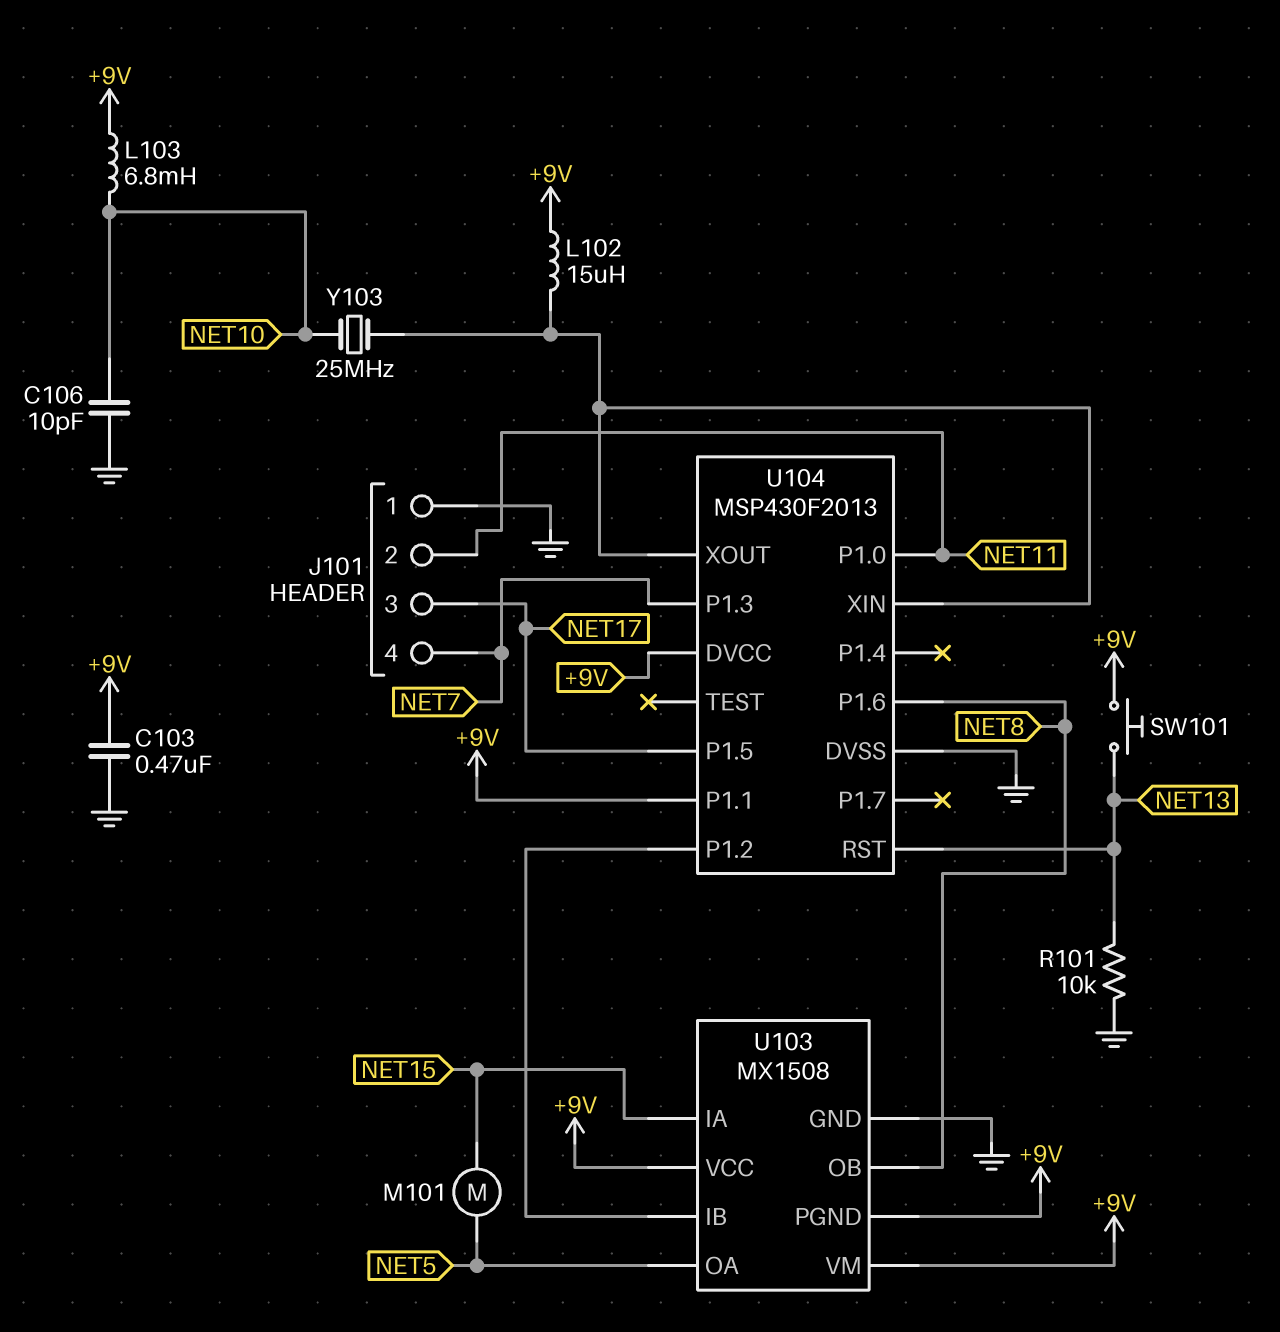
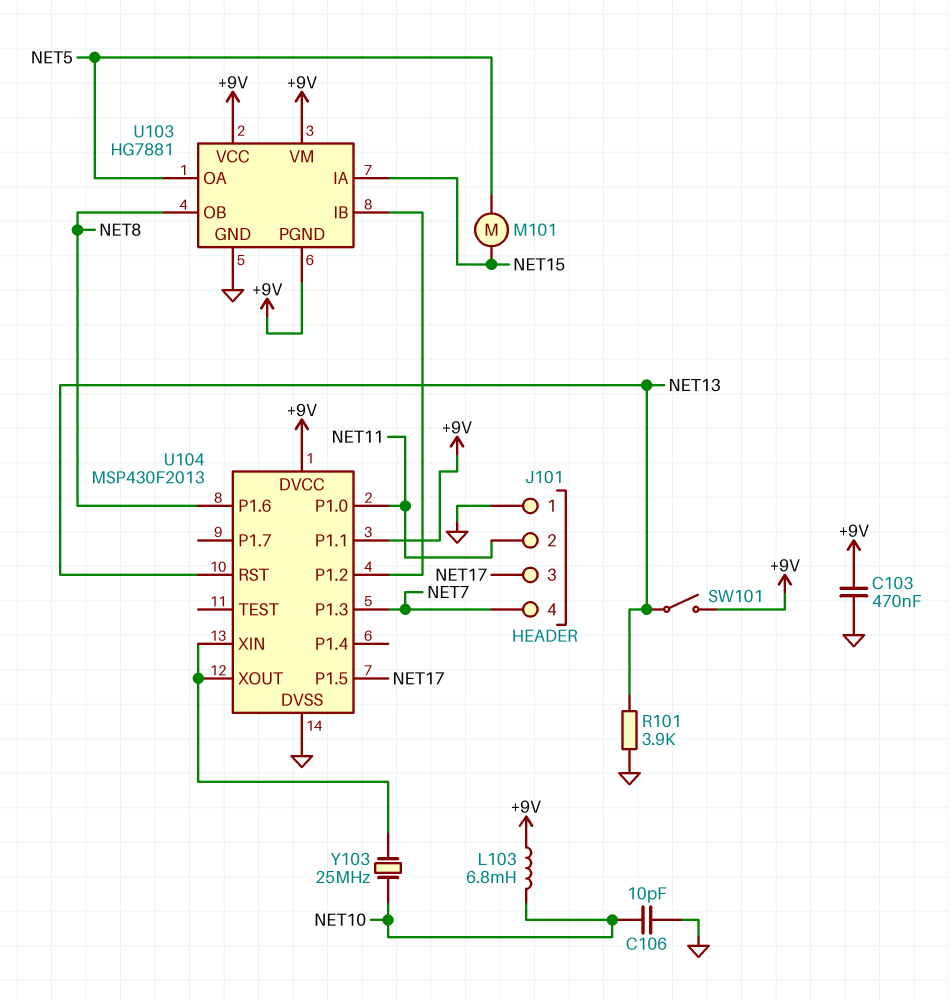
L102: 15uH (+9V, U104/XIN) -> none
R101: 10k (GND, NET13) -> 3.9k (GND, NET13)
SW101: button (+9V, NET13) -> switch (+9V, NET13)
U103: MX1508 -> HG7881

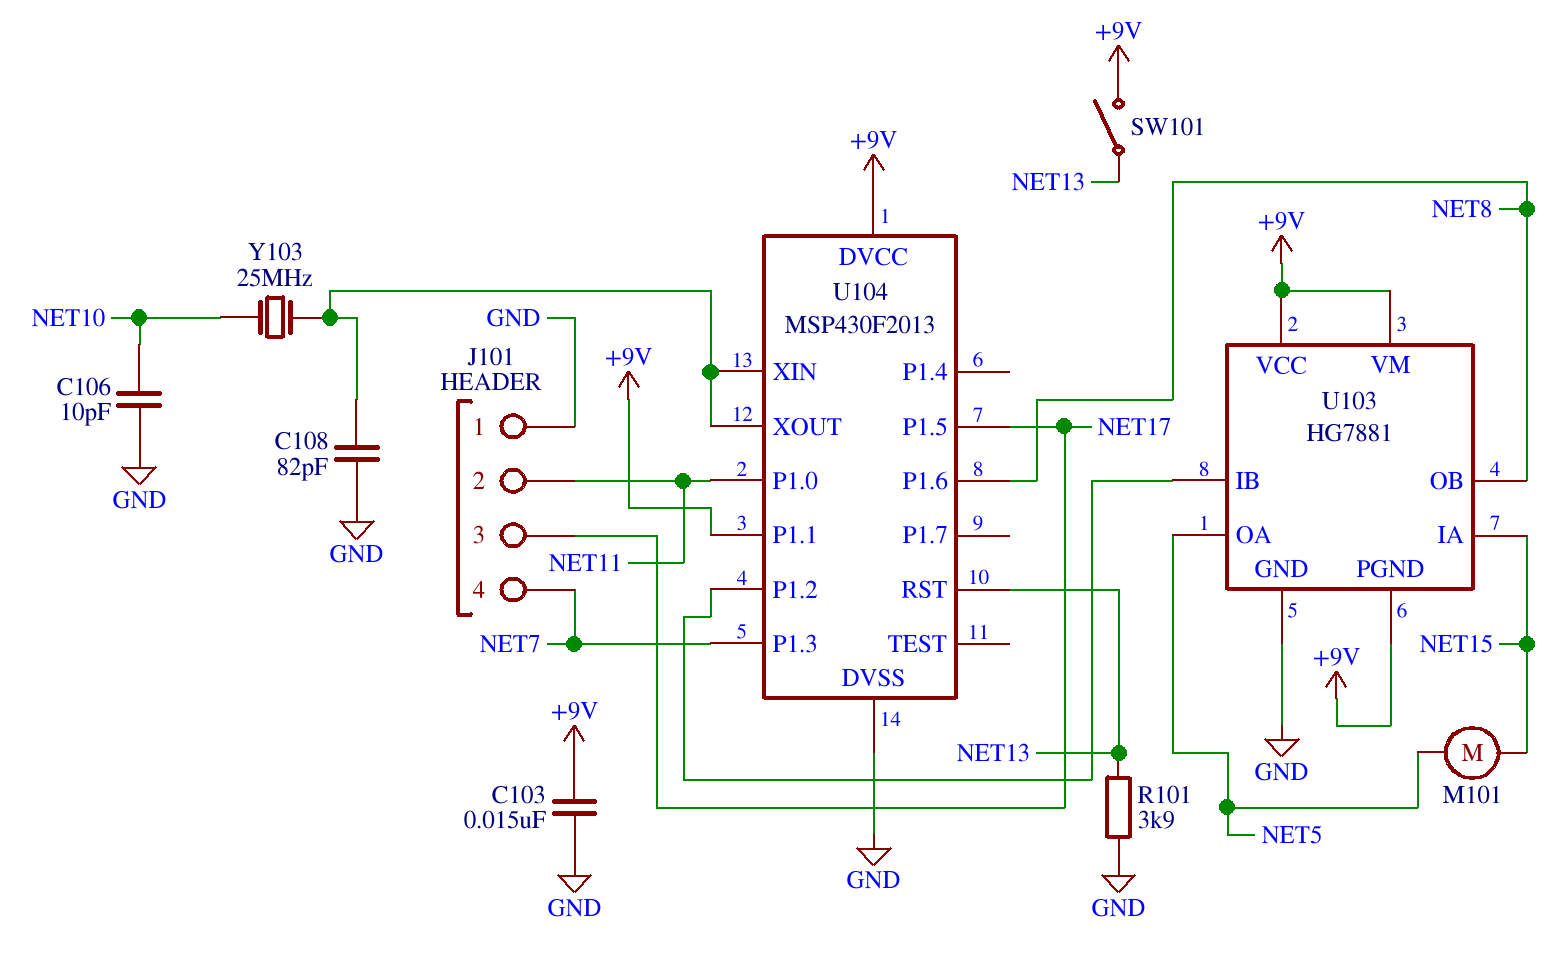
C103: 470nF (+9V, GND) -> 15nF (+9V, GND)
C108: none -> 82pF (GND, U104/XIN)
L103: 6.8mH (+9V, NET10) -> none

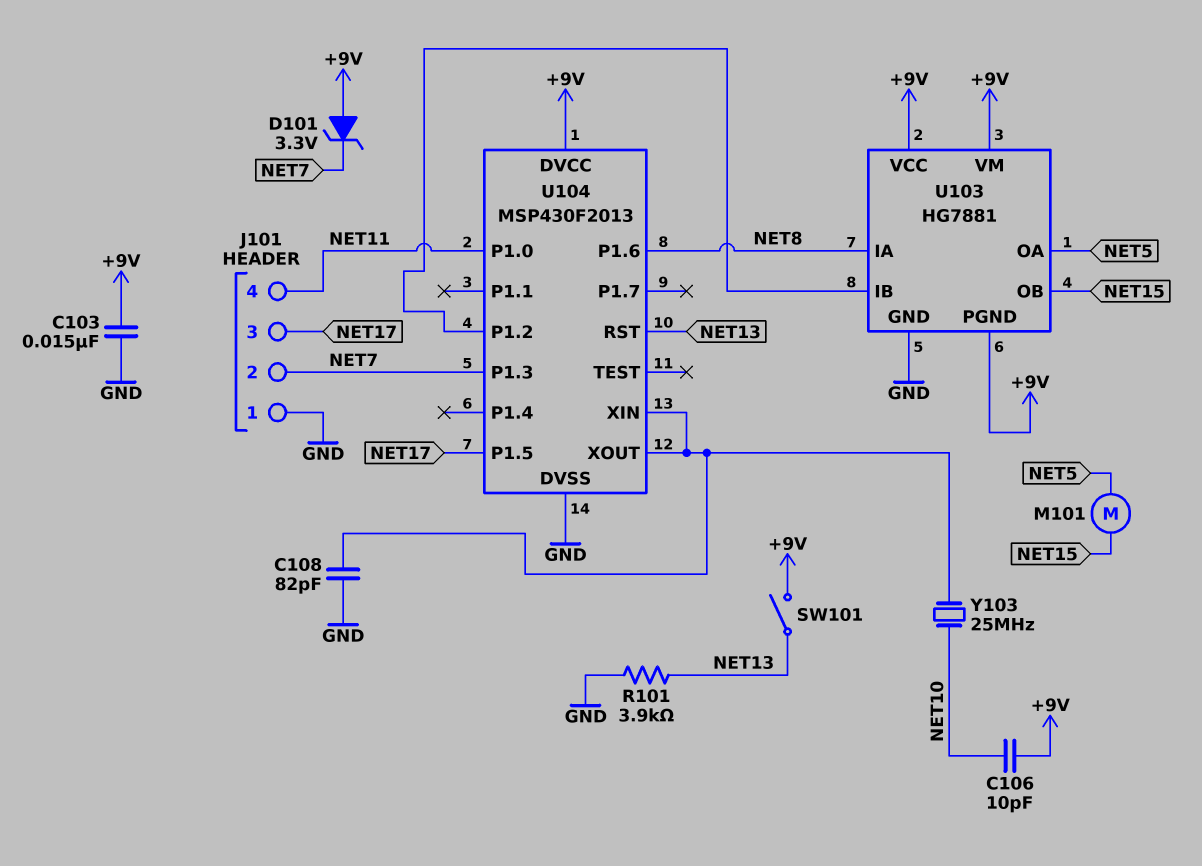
C106: 10pF (GND, NET10) -> 10pF (+9V, NET10)
D101: none -> zener 3.3V (A +9V, K NET7)
J101 pin 2: NET11 -> NET7
J101 pin 4: NET7 -> NET11
U103 pin IA: NET15 -> NET8
U103 pin OB: NET8 -> NET15
U104 pin P1.1: +9V -> none

